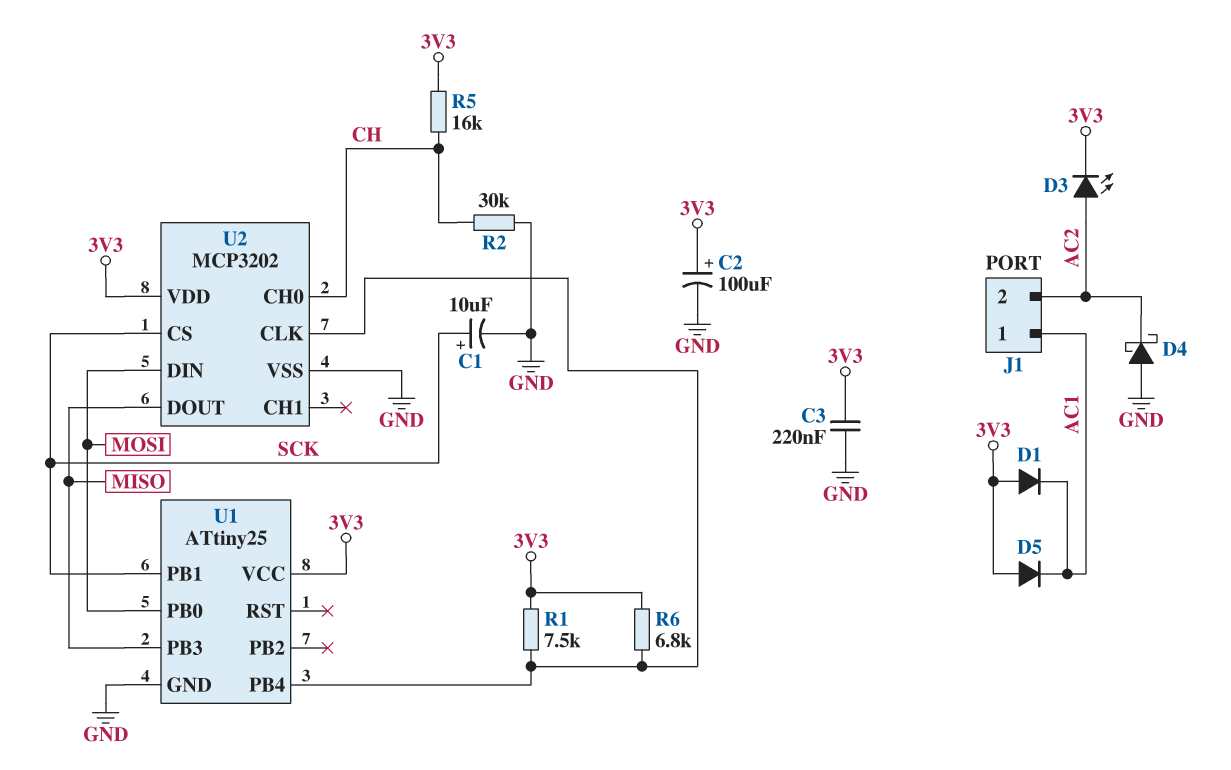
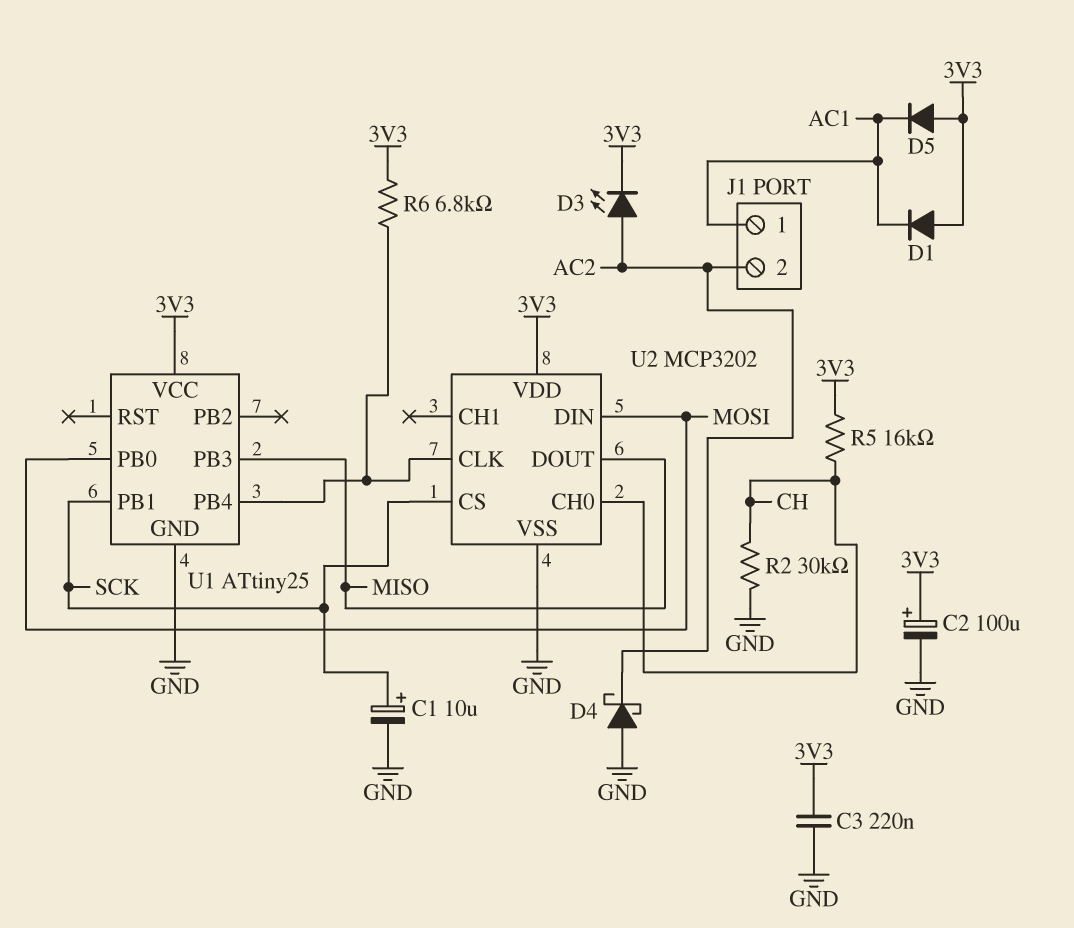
R1: 7.5k (3V3, U1/PB4) -> none

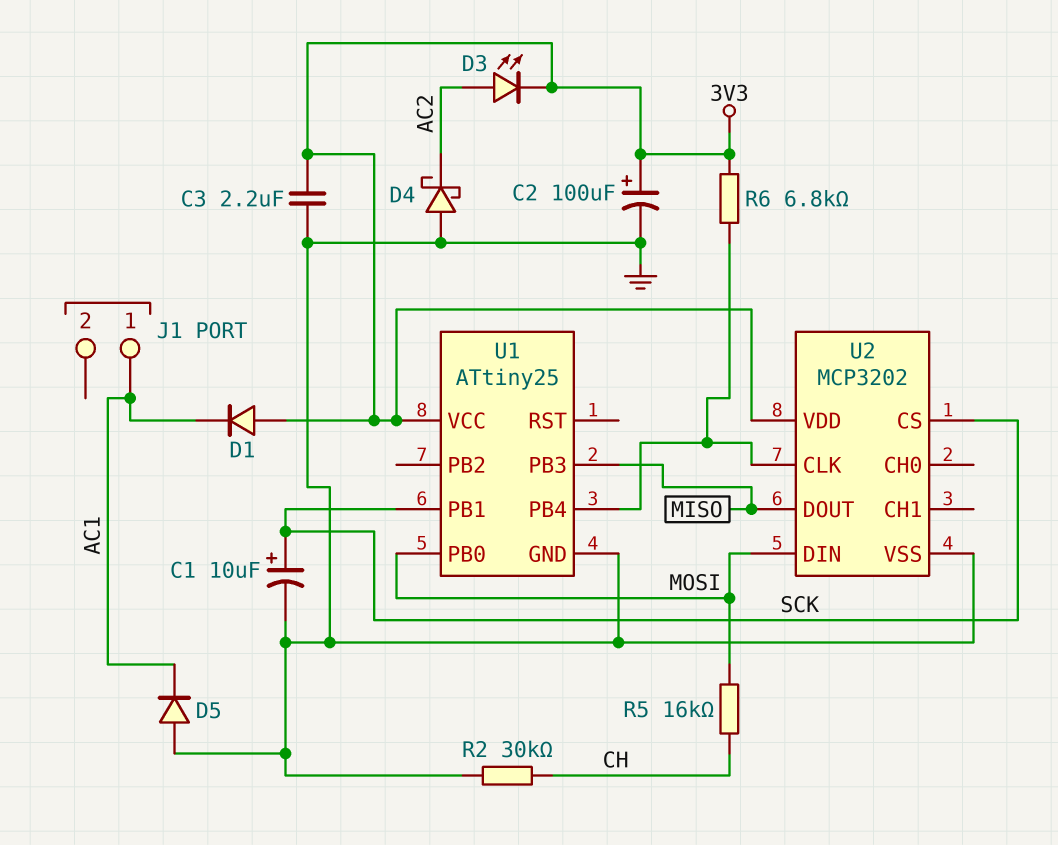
C3: 220nF (3V3, GND) -> 2.2uF (3V3, GND)
D5: diode (A 3V3, K AC1) -> diode (A GND, K AC1)
J1 pin 2: AC2 -> none
R5: 16k (3V3, CH) -> 16k (CH, MOSI)
U2 pin CH0: CH -> none

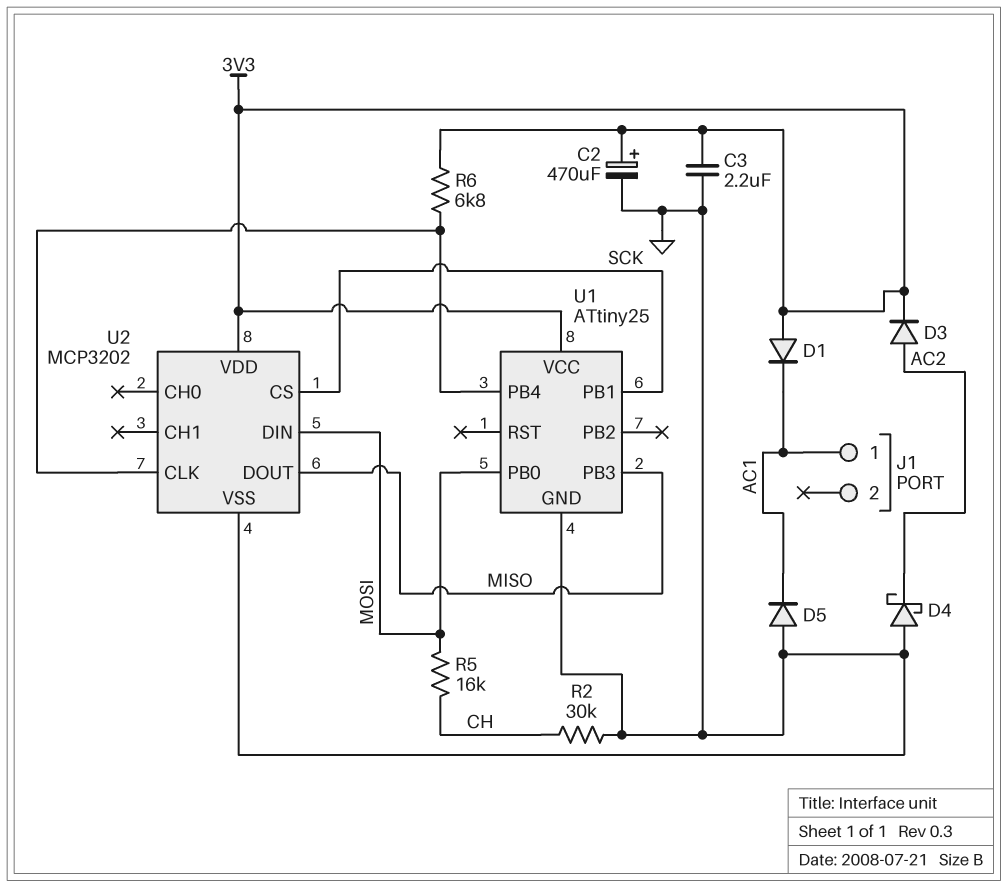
C1: 10uF (plus SCK, minus GND) -> none
C2: 100uF (plus 3V3, minus GND) -> 470uF (plus 3V3, minus GND)
D3: LED (A AC2, K 3V3) -> diode (A AC2, K 3V3)

